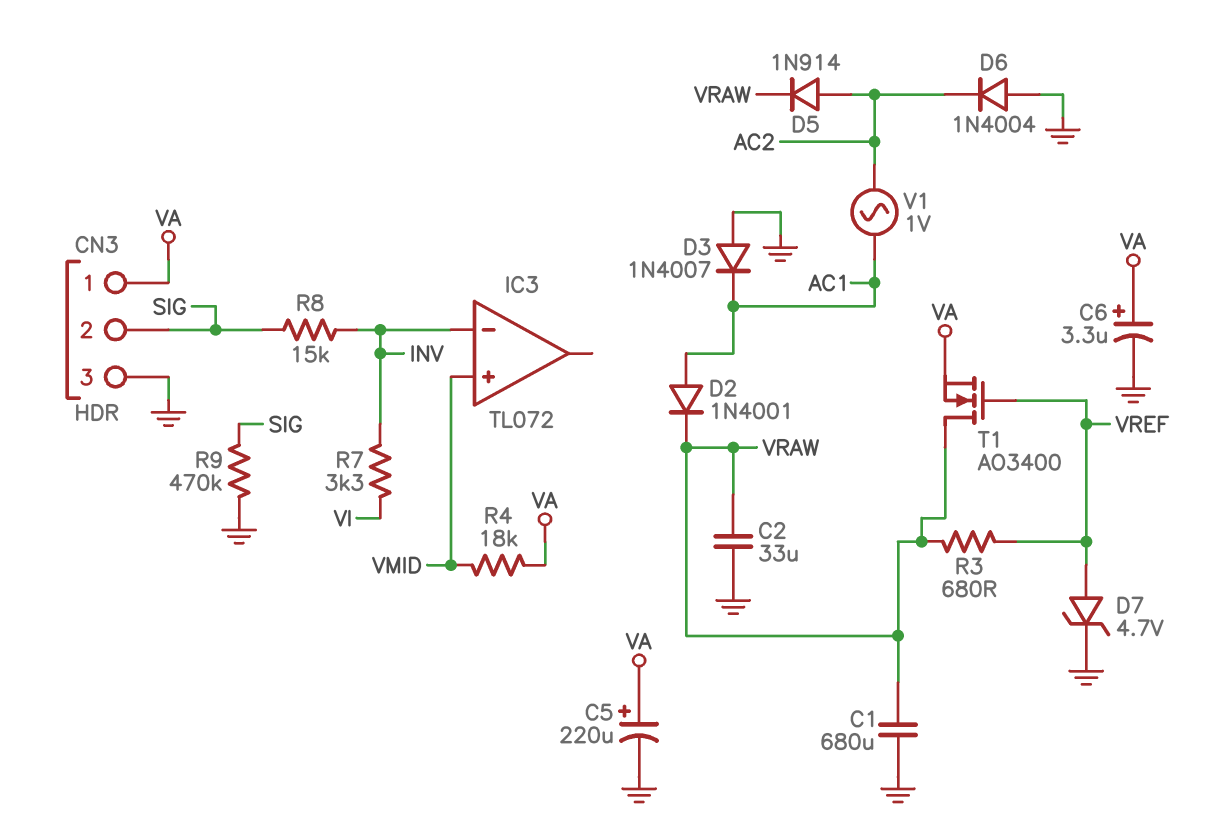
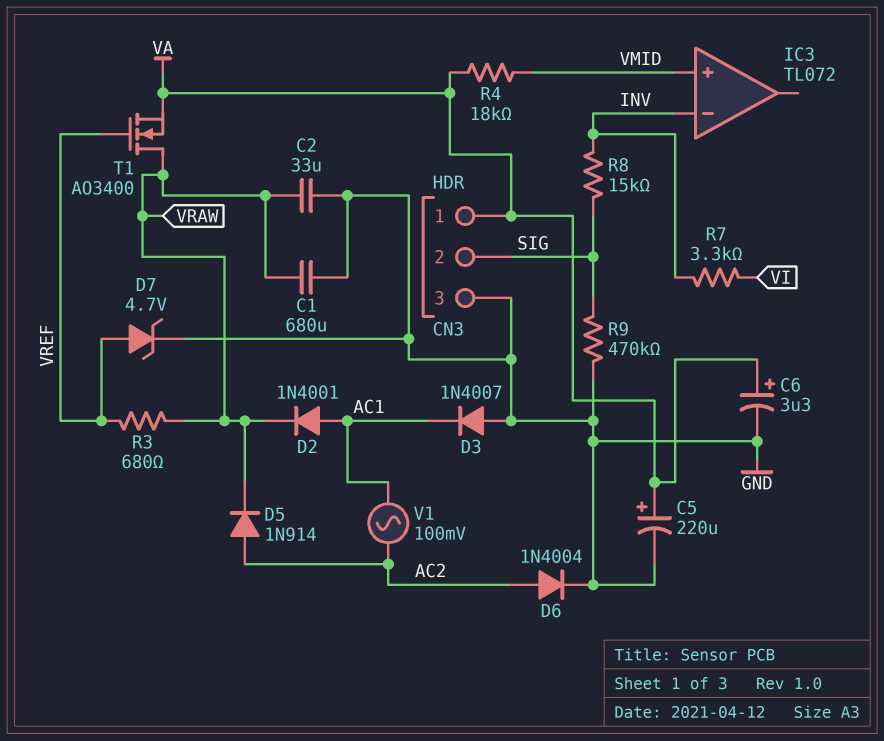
D6: diode 1N4004 (A GND, K AC2) -> diode 1N4004 (A AC2, K GND)
V1: AC 1V (AC1, AC2) -> AC 100mV (AC1, AC2)

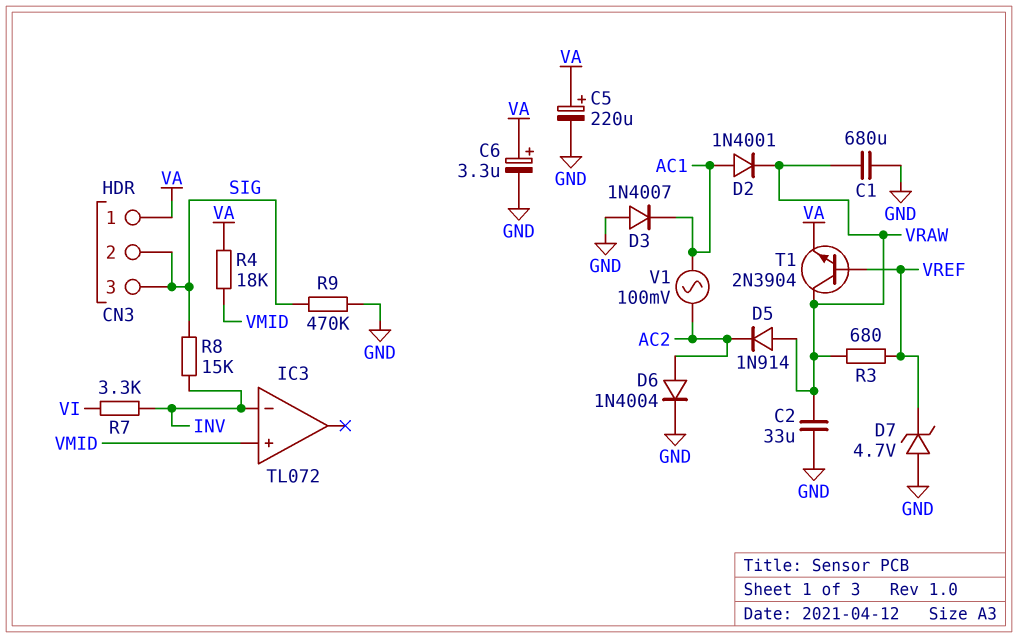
CN3 pin 3: GND -> SIG
D5: diode 1N914 (A AC2, K VRAW) -> diode 1N914 (A VRAW, K AC2)
D7: zener 4.7V (A VREF, K GND) -> zener 4.7V (A GND, K VREF)
T1: NMOS AO3400 (G VREF, D VRAW, S VA) -> NPN 2N3904 (B VREF, C VRAW, E VA)

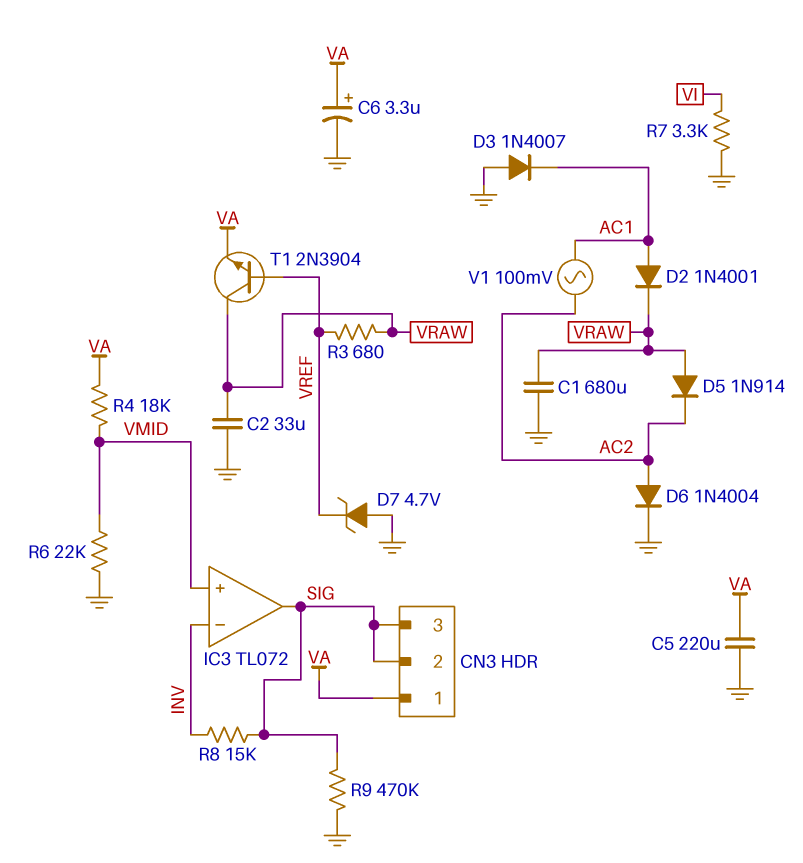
C5: 220uF (plus VA, minus GND) -> 220uF (GND, VA)
IC3 pin out: none -> SIG
R6: none -> 22k (GND, VMID)
R7: 3.3k (INV, VI) -> 3.3k (GND, VI)

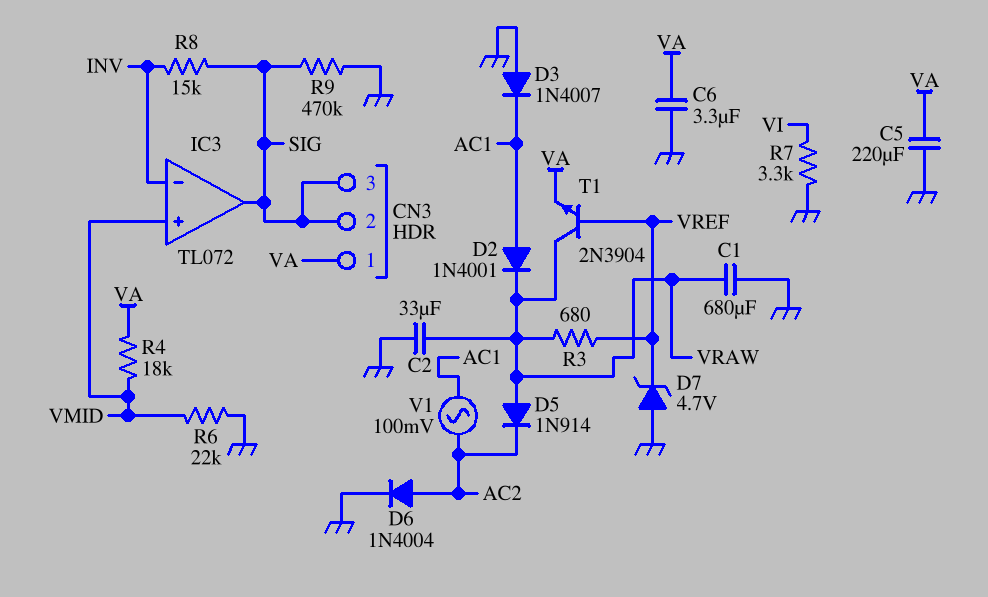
C6: 3.3uF (plus VA, minus GND) -> 3.3uF (GND, VA)

